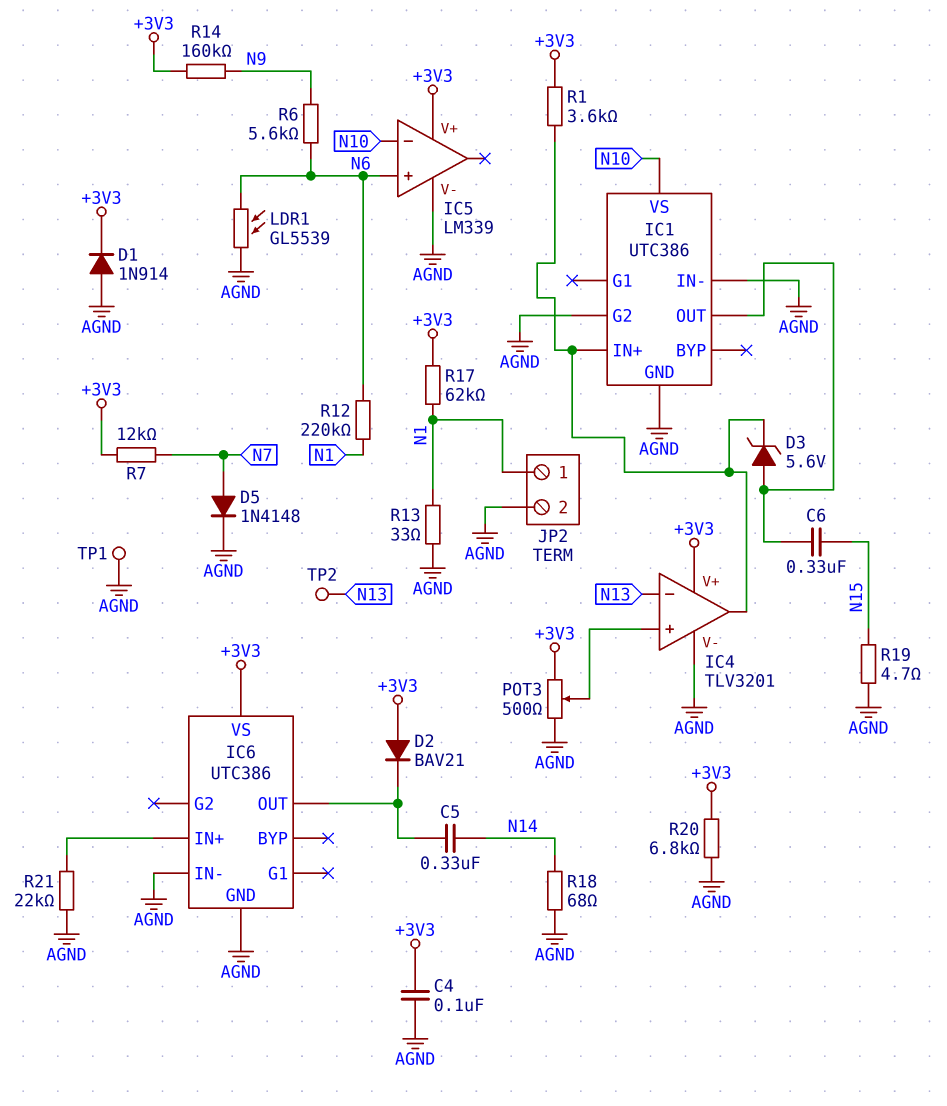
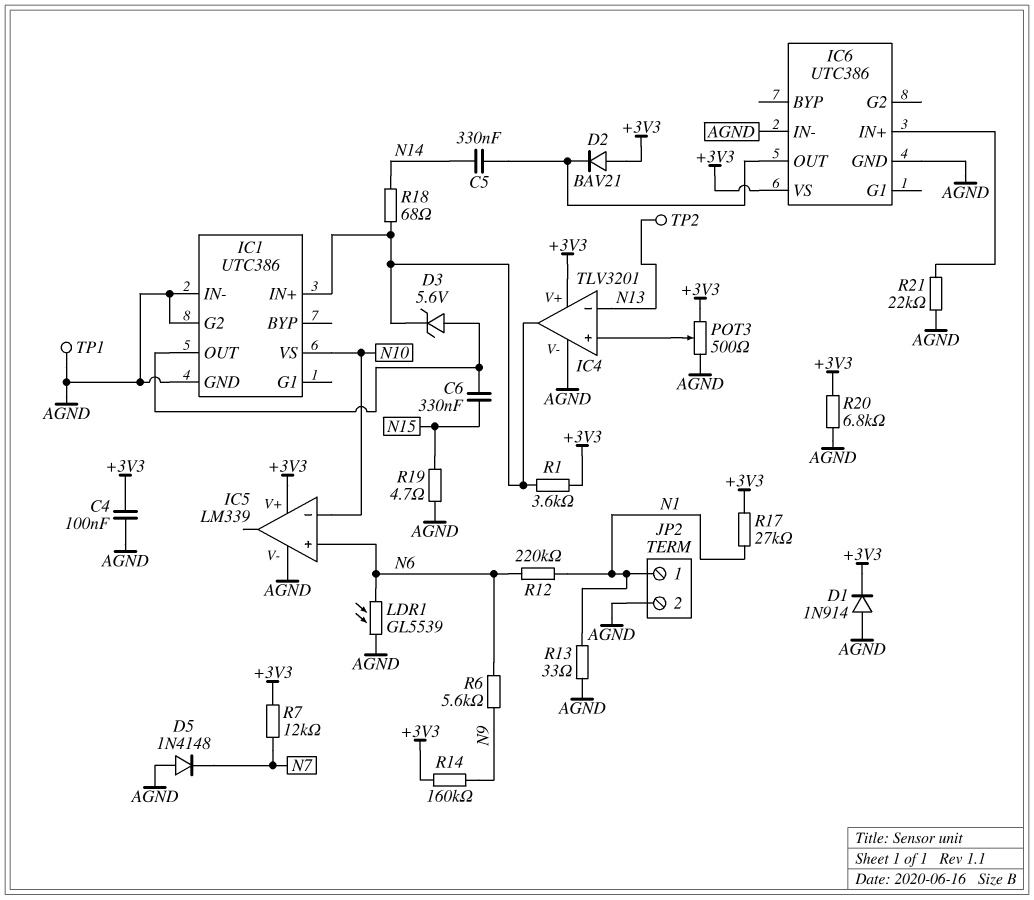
D5: diode 1N4148 (A N7, K AGND) -> diode 1N4148 (A AGND, K N7)
R17: 62k (+3V3, N1) -> 27k (+3V3, N1)
R18: 68 (AGND, N14) -> 68 (IC1/IN+, N14)

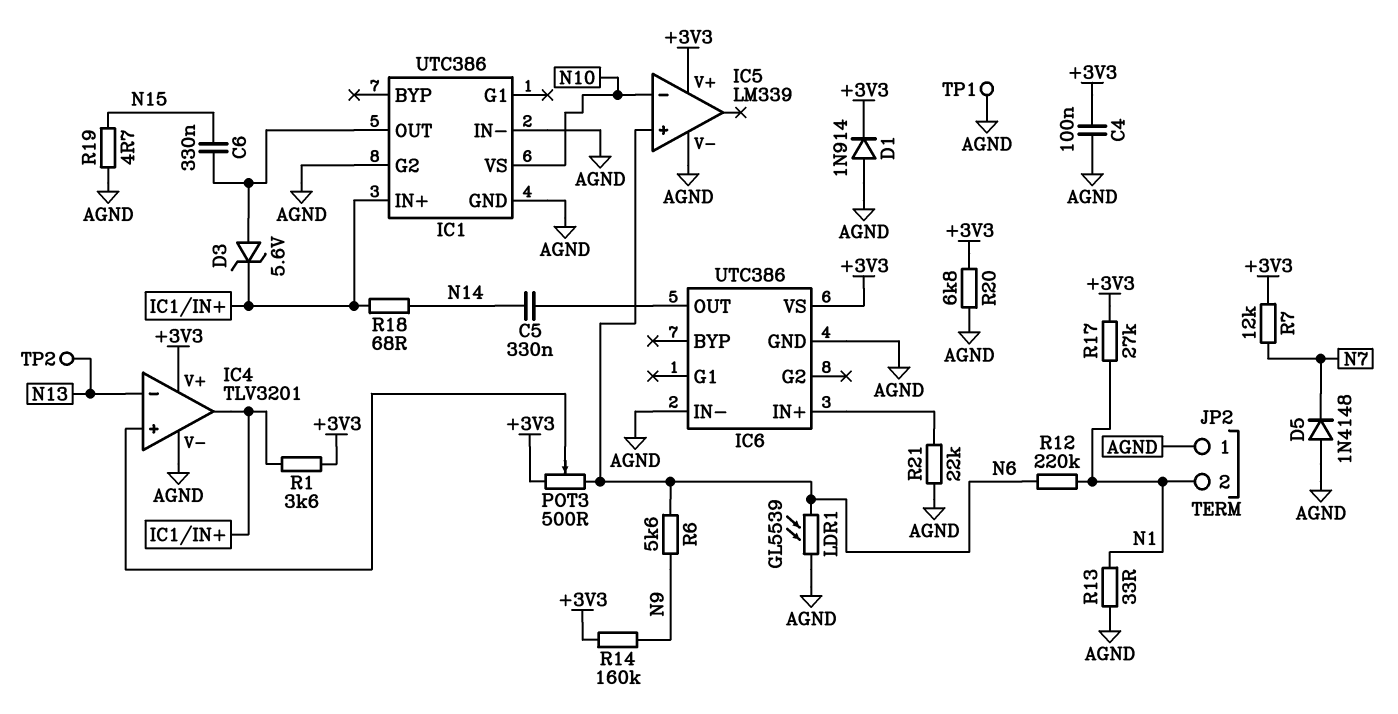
D2: diode BAV21 (A +3V3, K IC6/OUT) -> none
JP2 pin 1: N1 -> AGND
JP2 pin 2: AGND -> N1
POT3: 500 (+3V3, AGND, wiper IC4/in+) -> 500 (+3V3, N6, wiper IC4/in+)

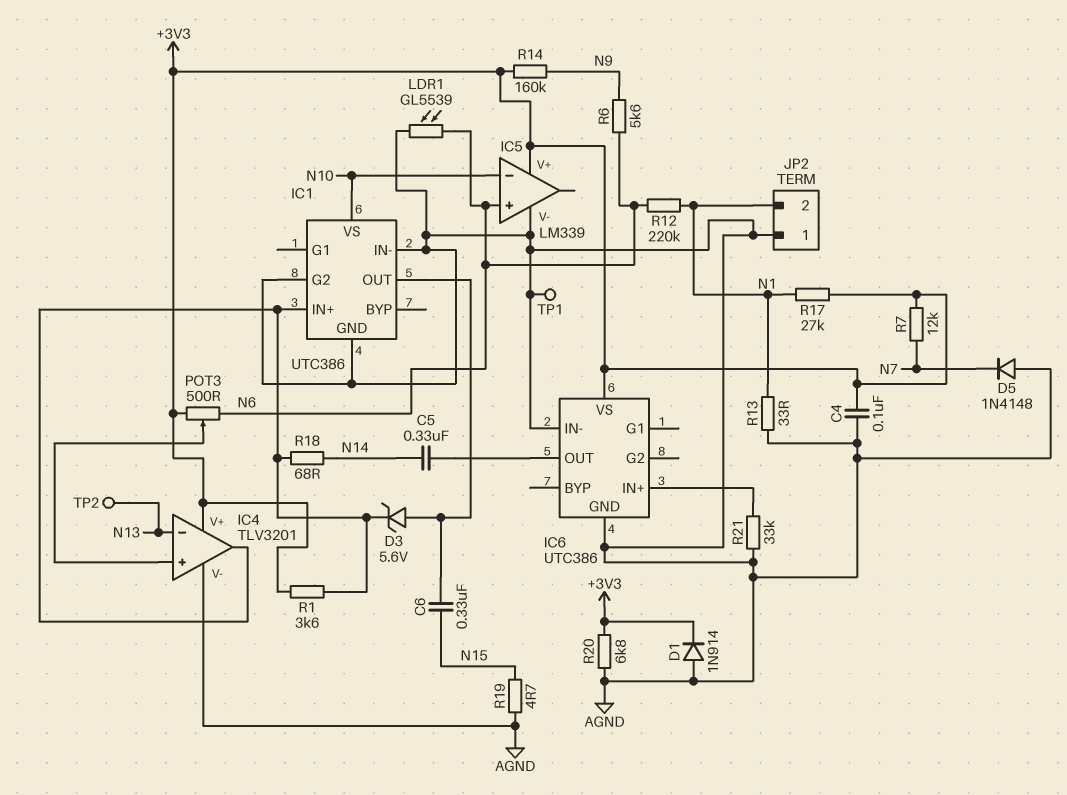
R21: 22k (AGND, IC6/IN+) -> 33k (AGND, IC6/IN+)

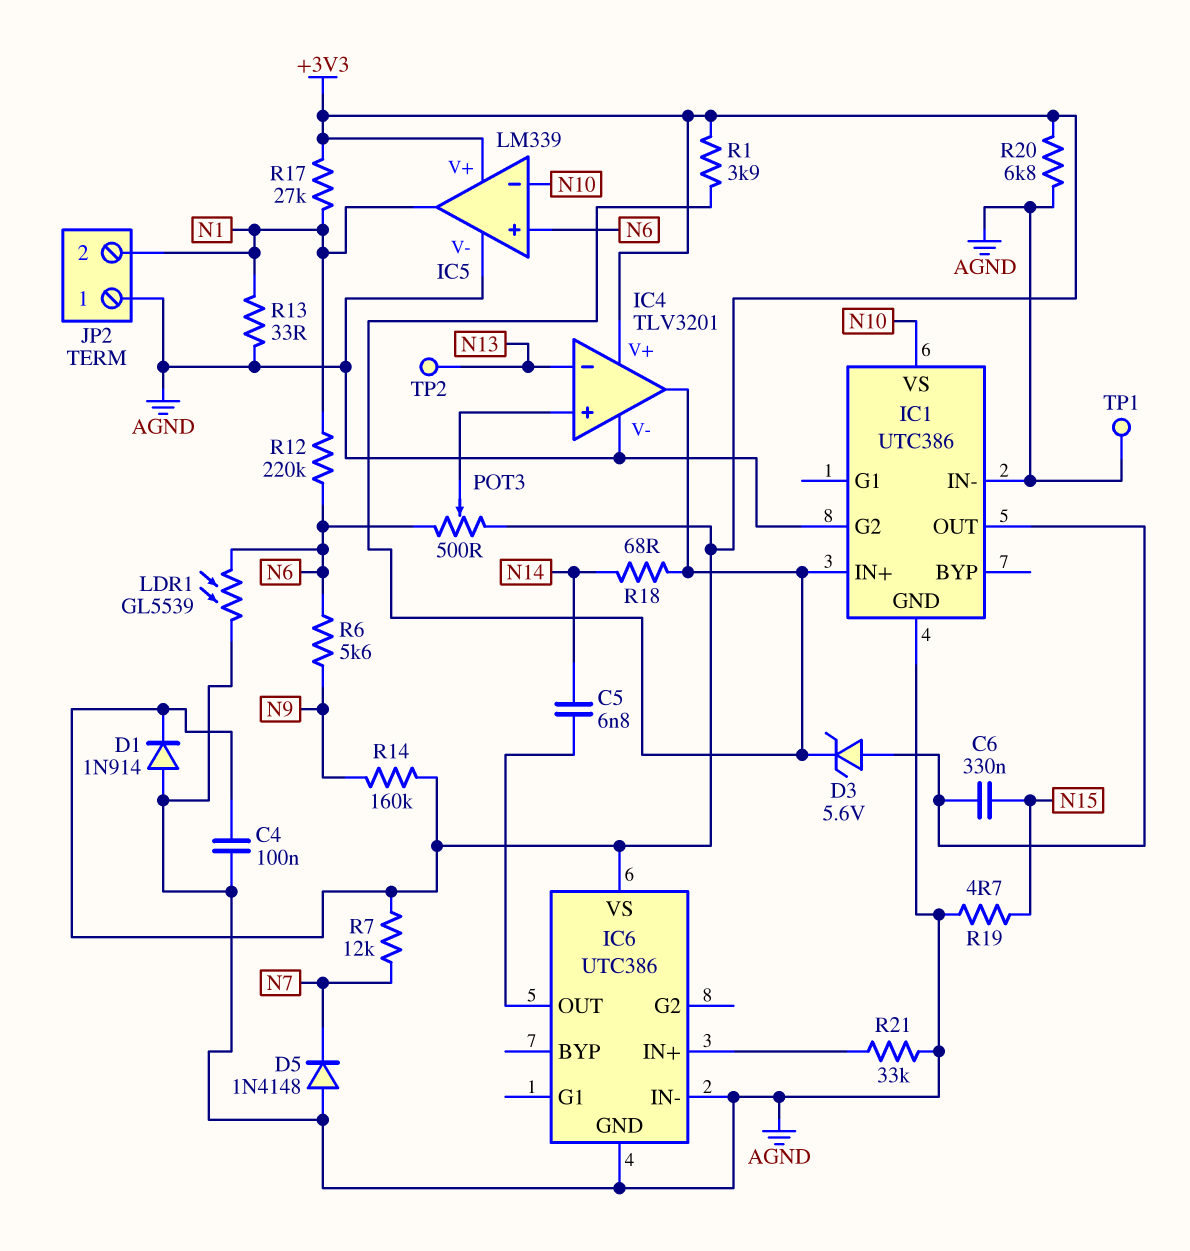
C5: 330nF (IC6/OUT, N14) -> 6.8nF (IC6/OUT, N14)
IC5 pin out: none -> N1
R1: 3.6k (+3V3, IC1/IN+) -> 3.9k (+3V3, IC1/IN+)

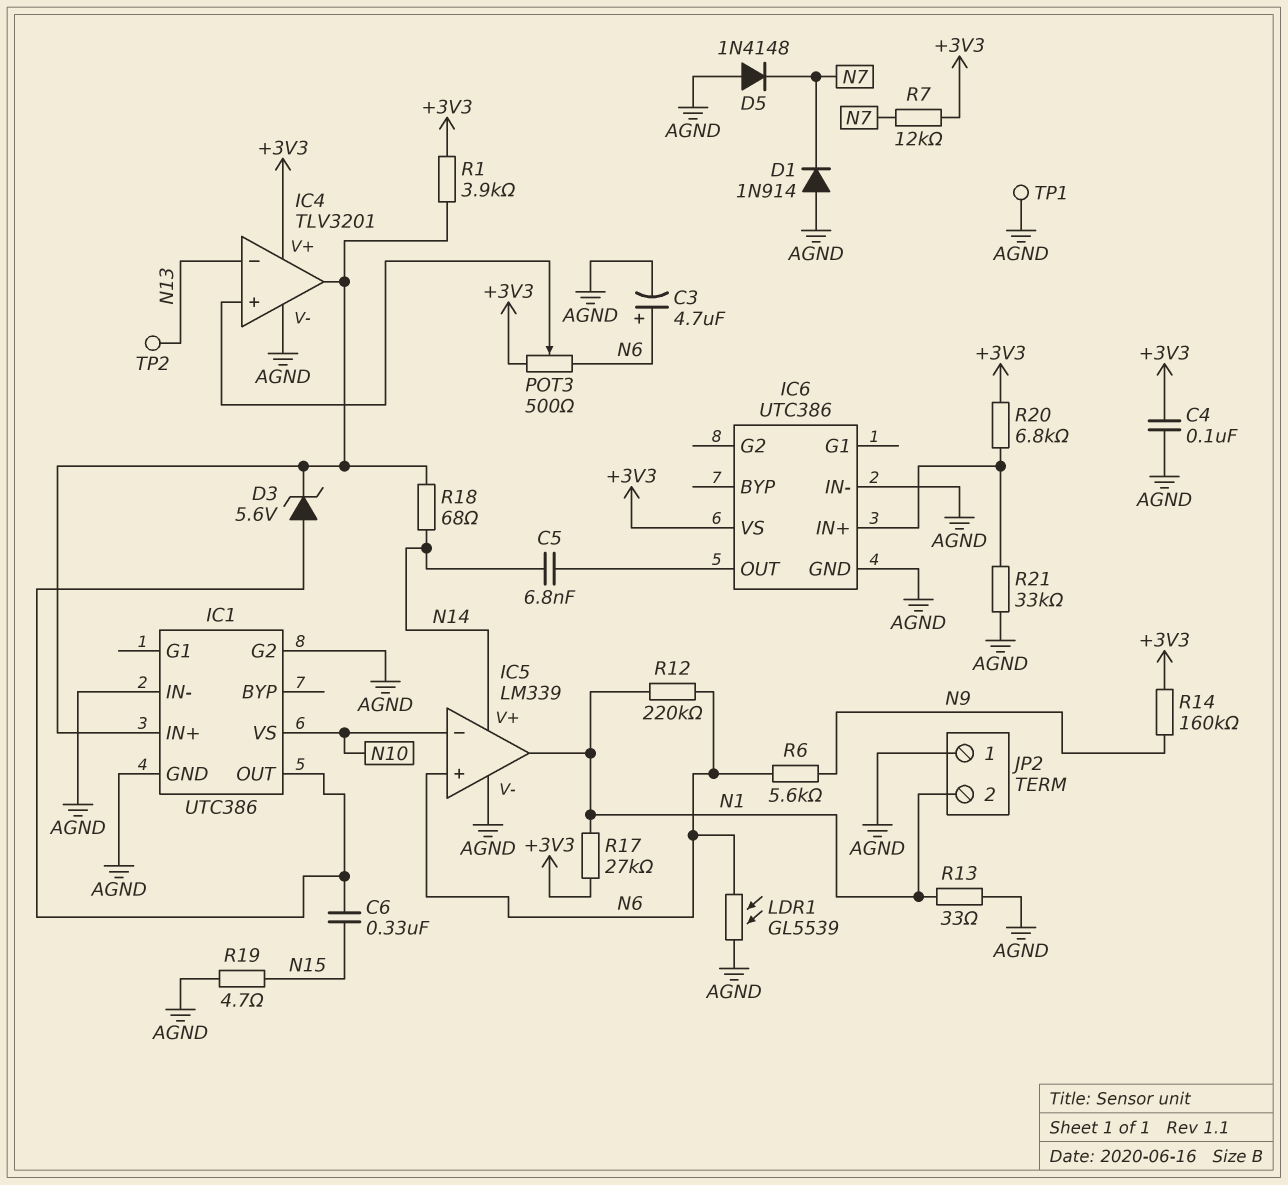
C3: none -> 4.7uF (plus N6, minus AGND)
D1: diode 1N914 (A AGND, K +3V3) -> diode 1N914 (A AGND, K N7)
IC5 pin V+: +3V3 -> N14
R20: 6.8k (+3V3, AGND) -> 6.8k (+3V3, IC6/IN+)

